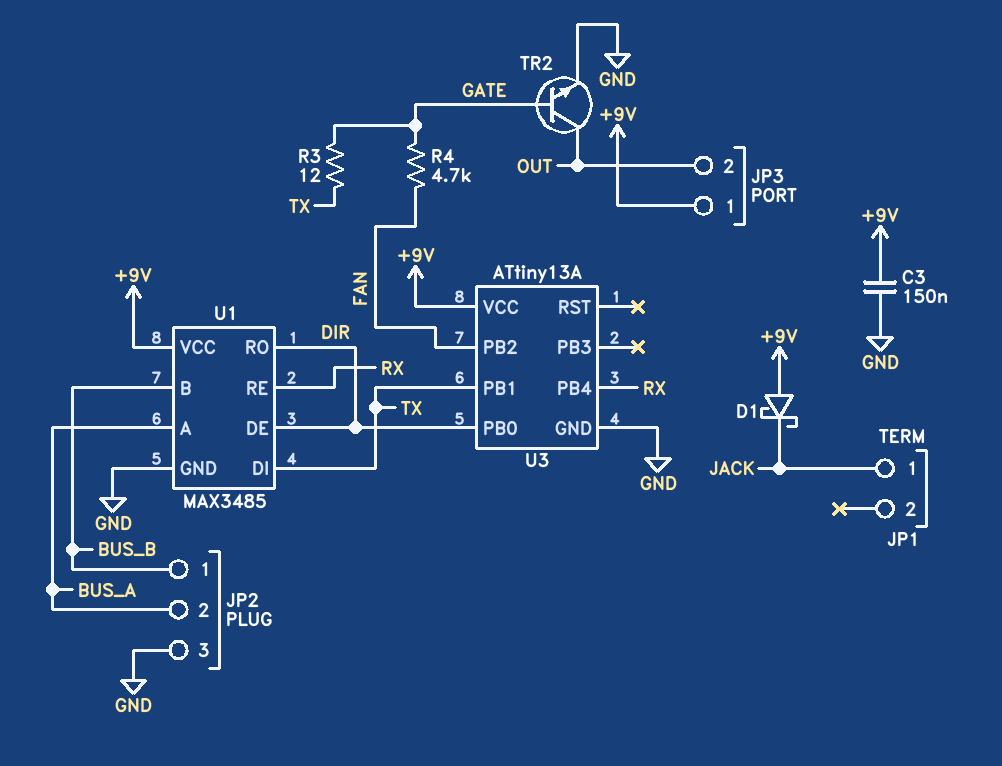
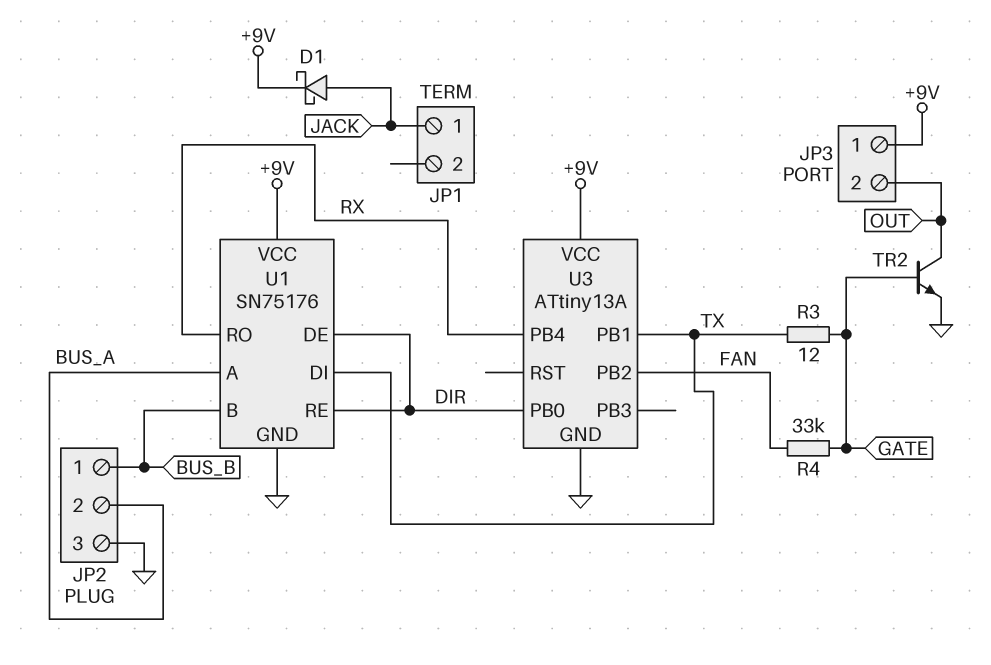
C3: 150nF (+9V, GND) -> none
D1: schottky (A +9V, K JACK) -> schottky (A JACK, K +9V)
R4: 4.7k (FAN, GATE) -> 33k (FAN, GATE)
U1: MAX3485 -> SN75176
U1 pin RE: RX -> DIR
U1 pin RO: DIR -> RX

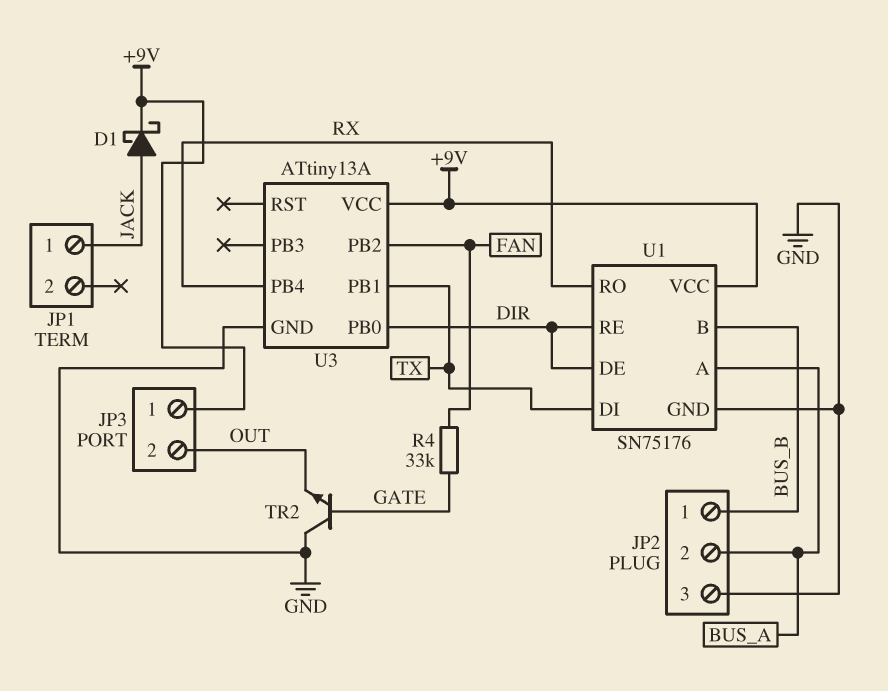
R3: 12 (GATE, TX) -> none
TR2: NPN (B GATE, C OUT, E GND) -> NPN (B GATE, C GND, E OUT)

